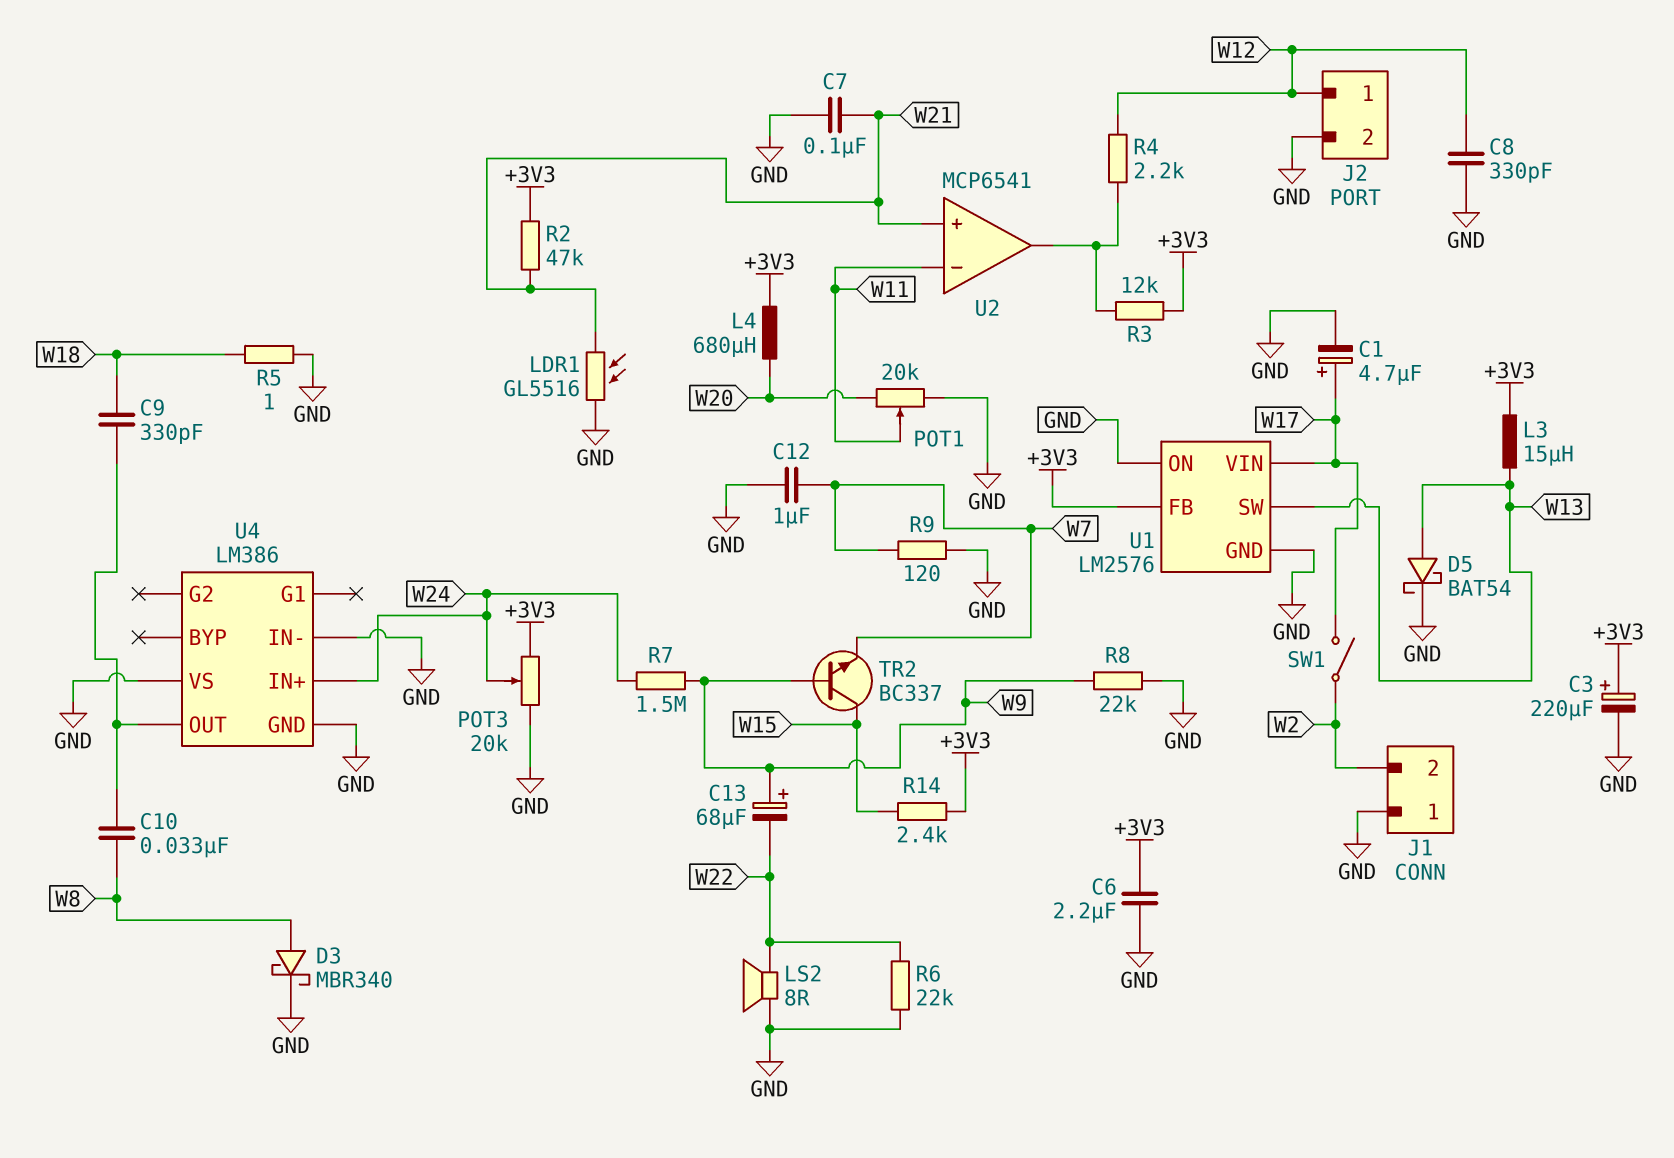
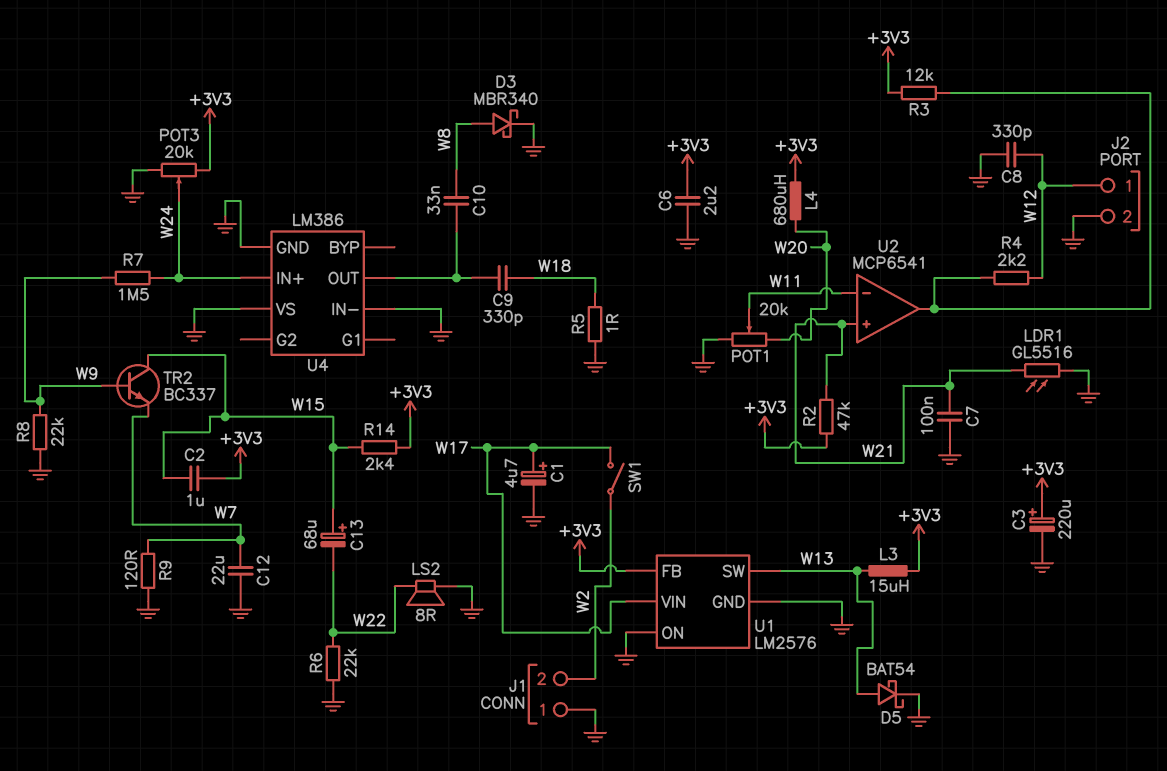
C2: none -> 1uF (+3V3, W15)
C12: 1uF (GND, W7) -> 22uF (GND, W7)
C13: 68uF (plus W9, minus W22) -> 68uF (plus W15, minus W22)

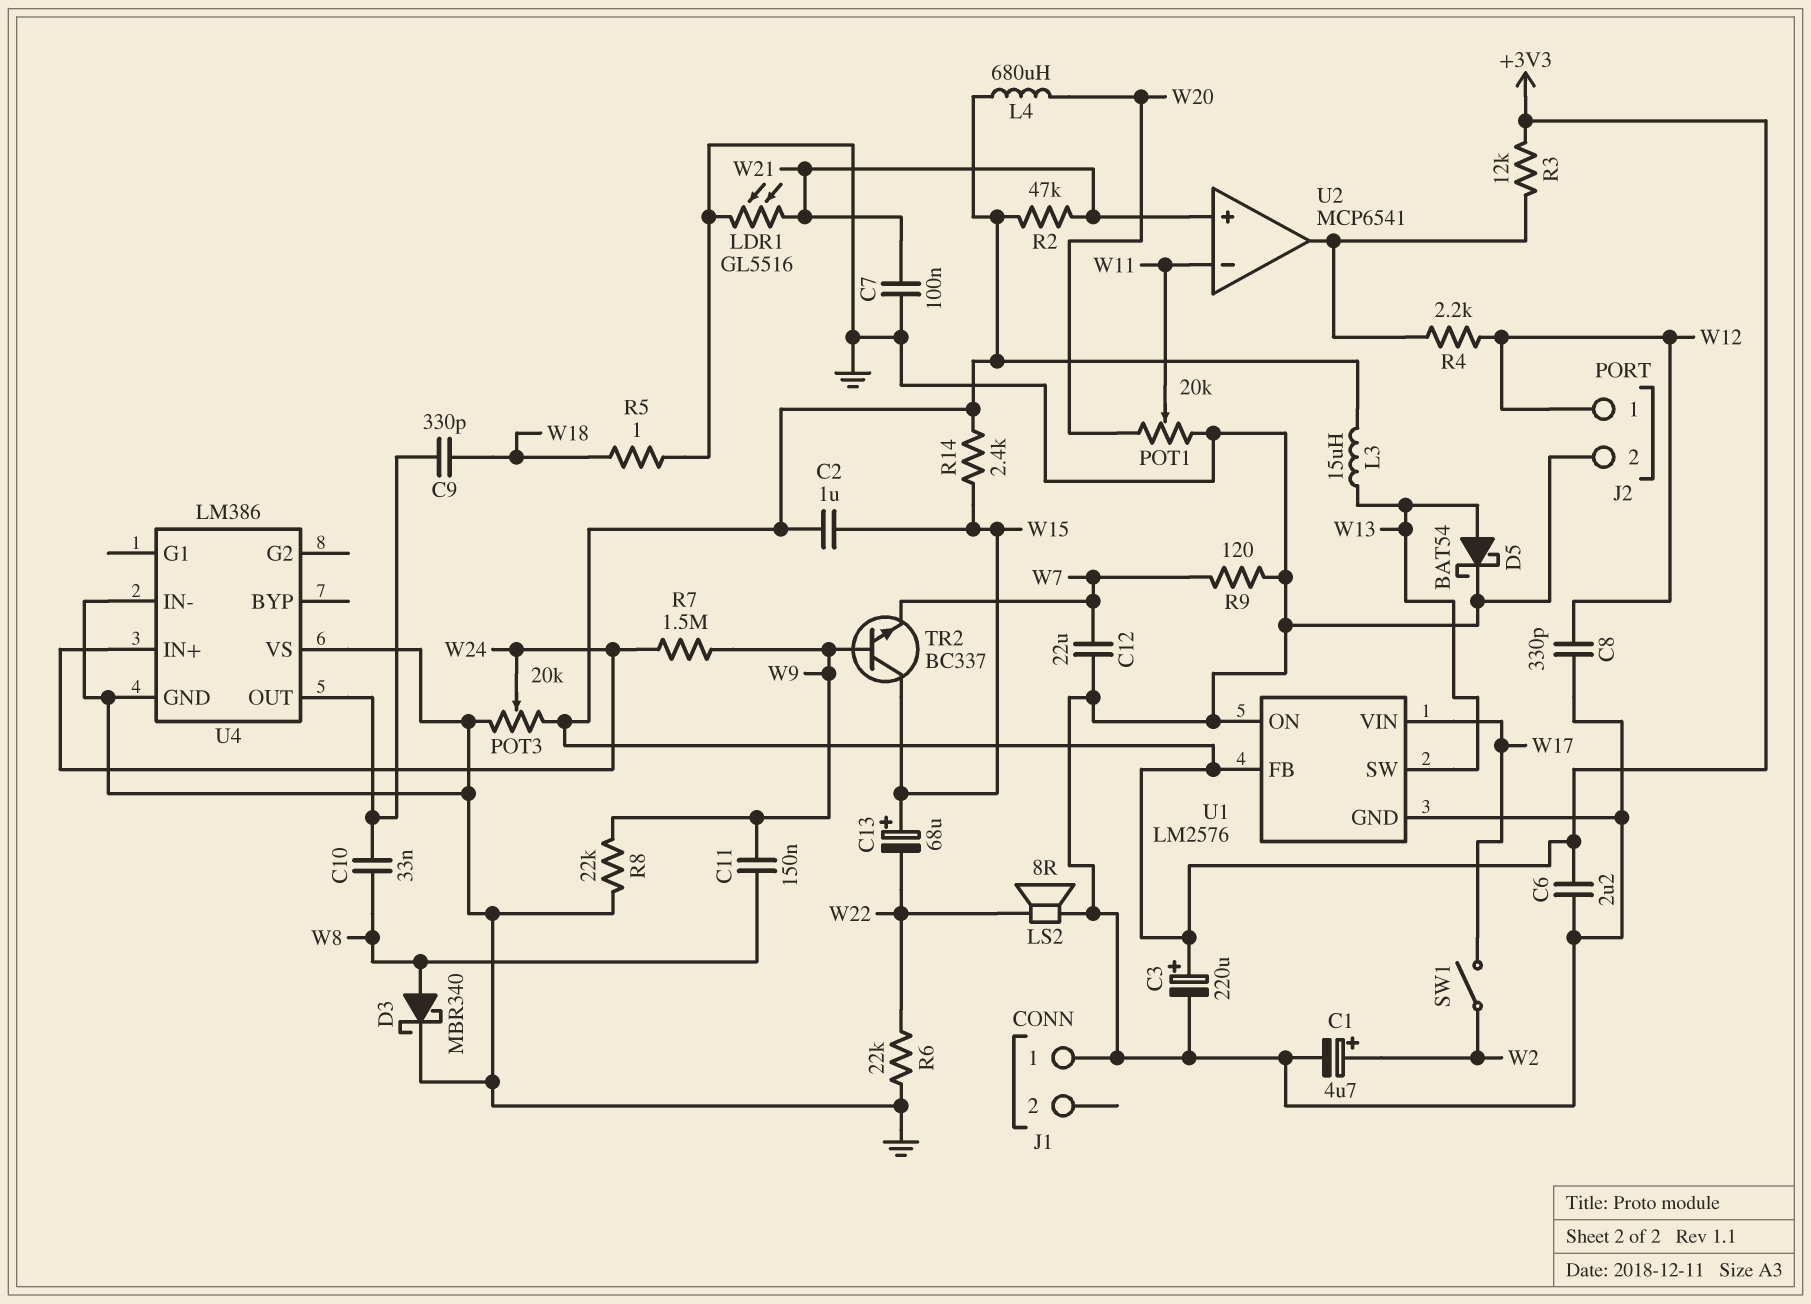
C1: 4.7uF (plus W17, minus GND) -> 4.7uF (plus W2, minus GND)
C11: none -> 150nF (W8, W9)
J1 pin 2: W2 -> none

